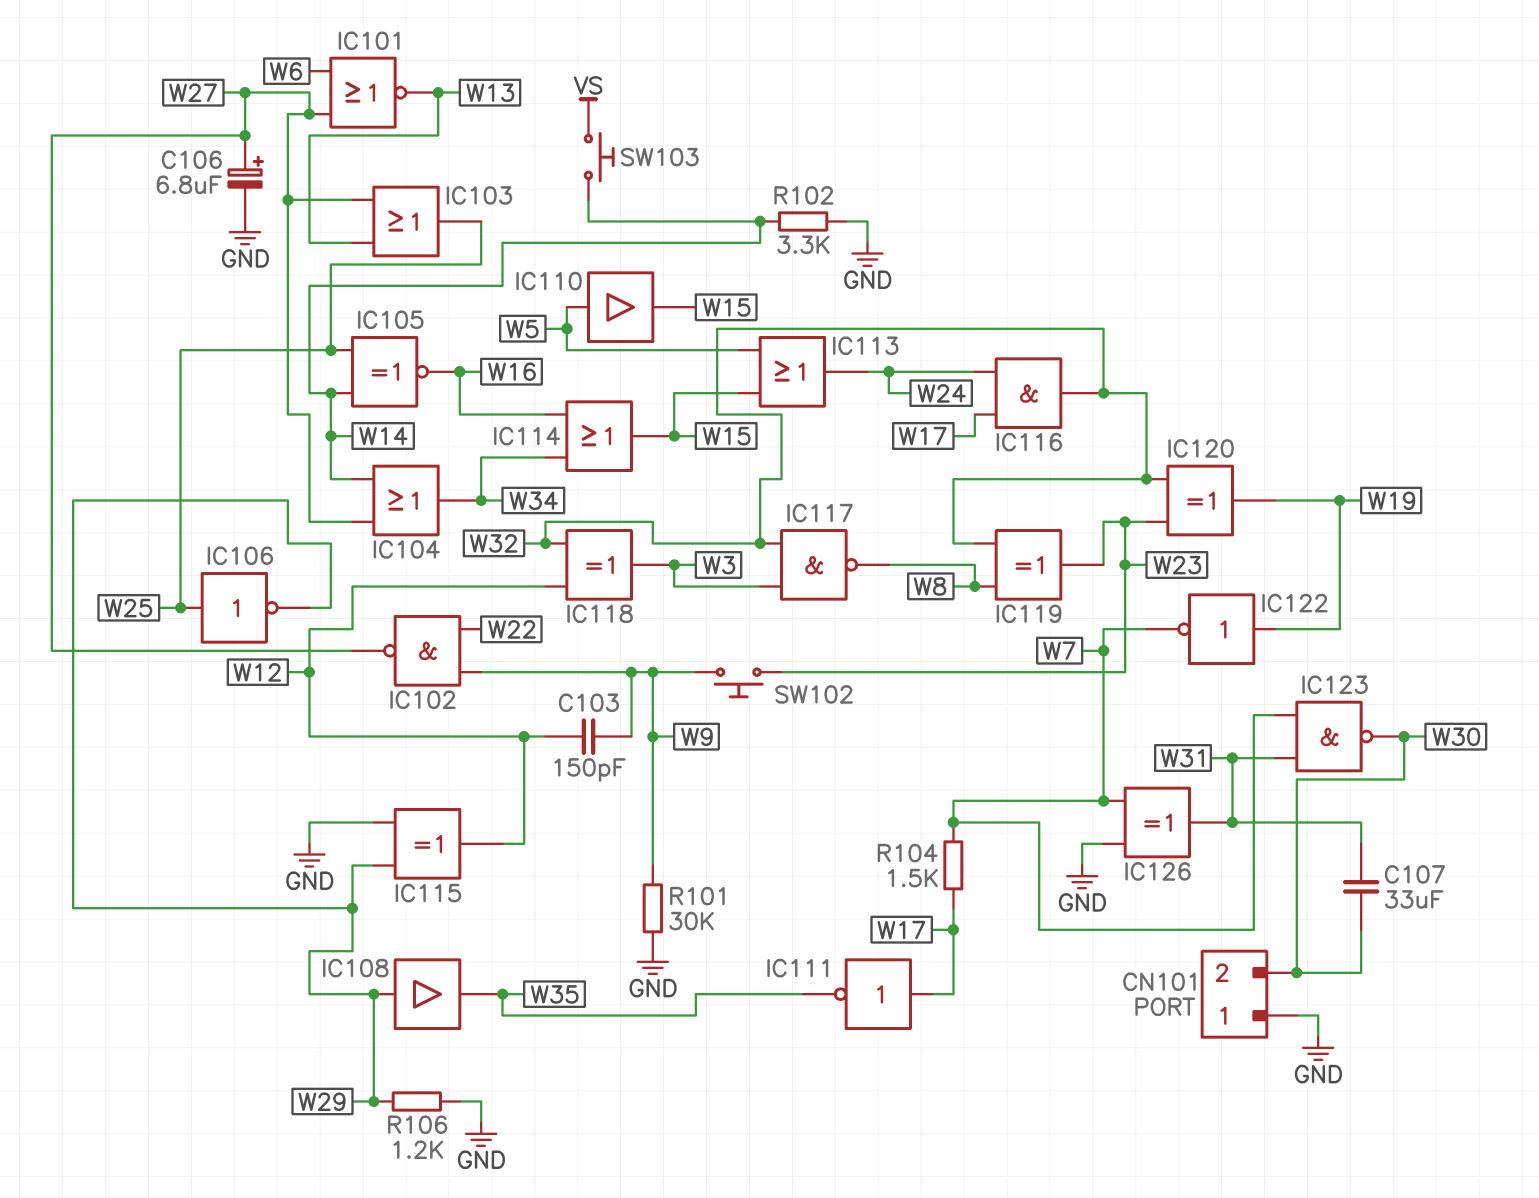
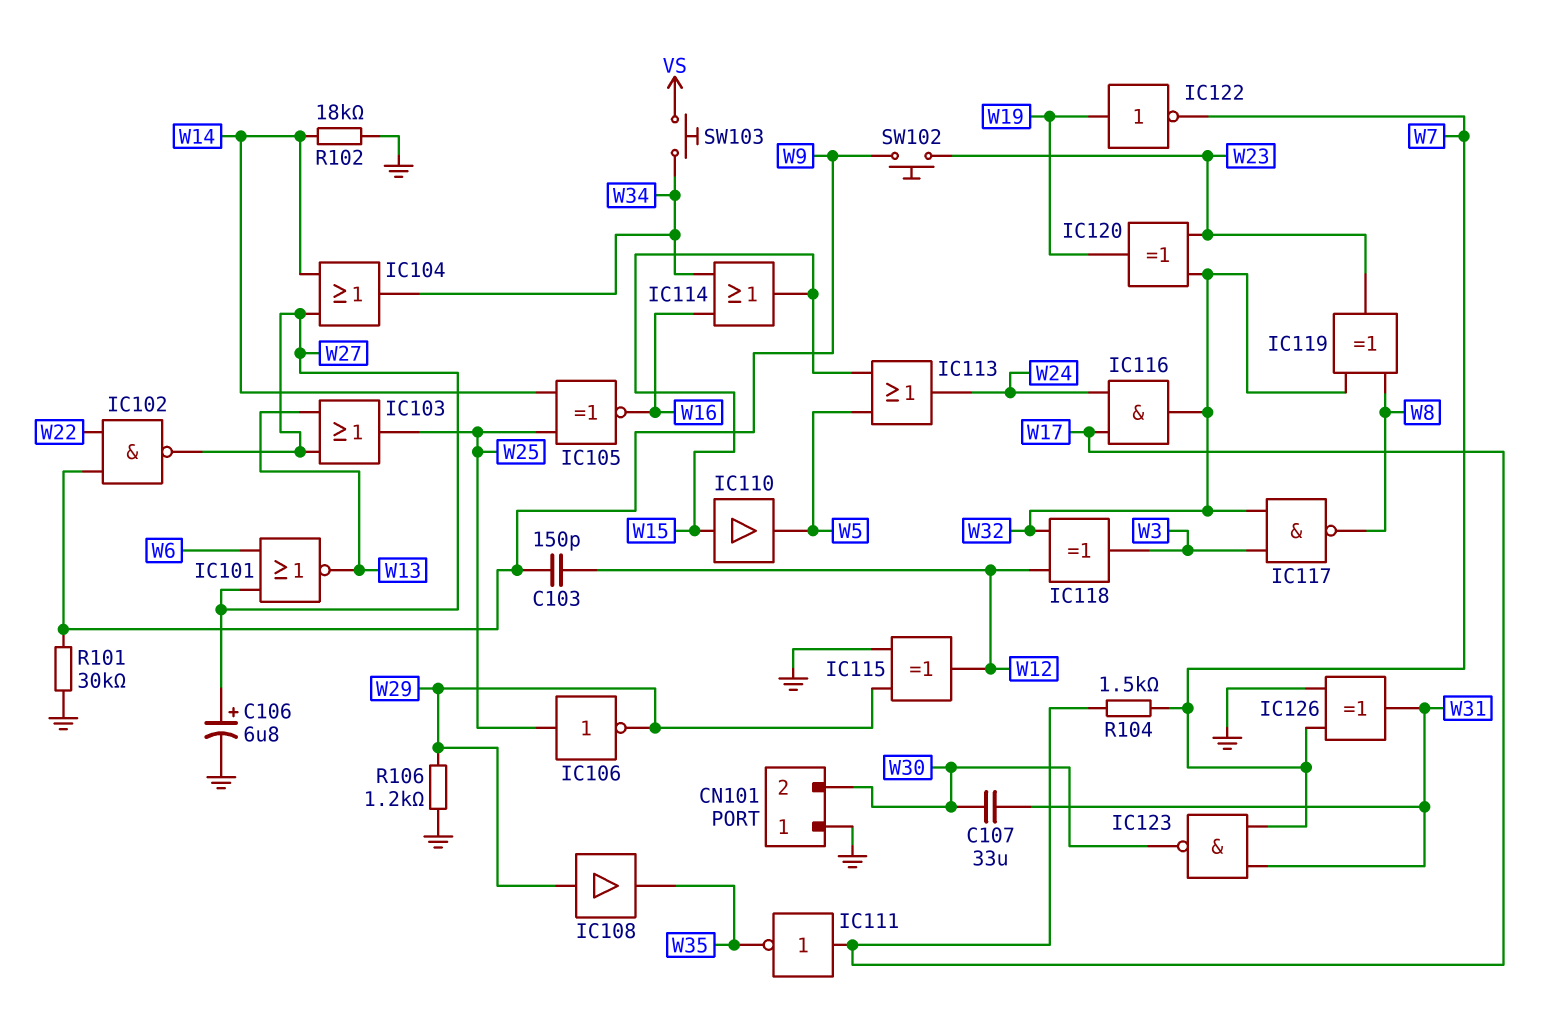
IC110: buffer (in W5, out W15) -> buffer (in W15, out W5)
R102: 3.3k (GND, W14) -> 18k (GND, W14)
SW103: button (VS, W14) -> button (VS, W34)

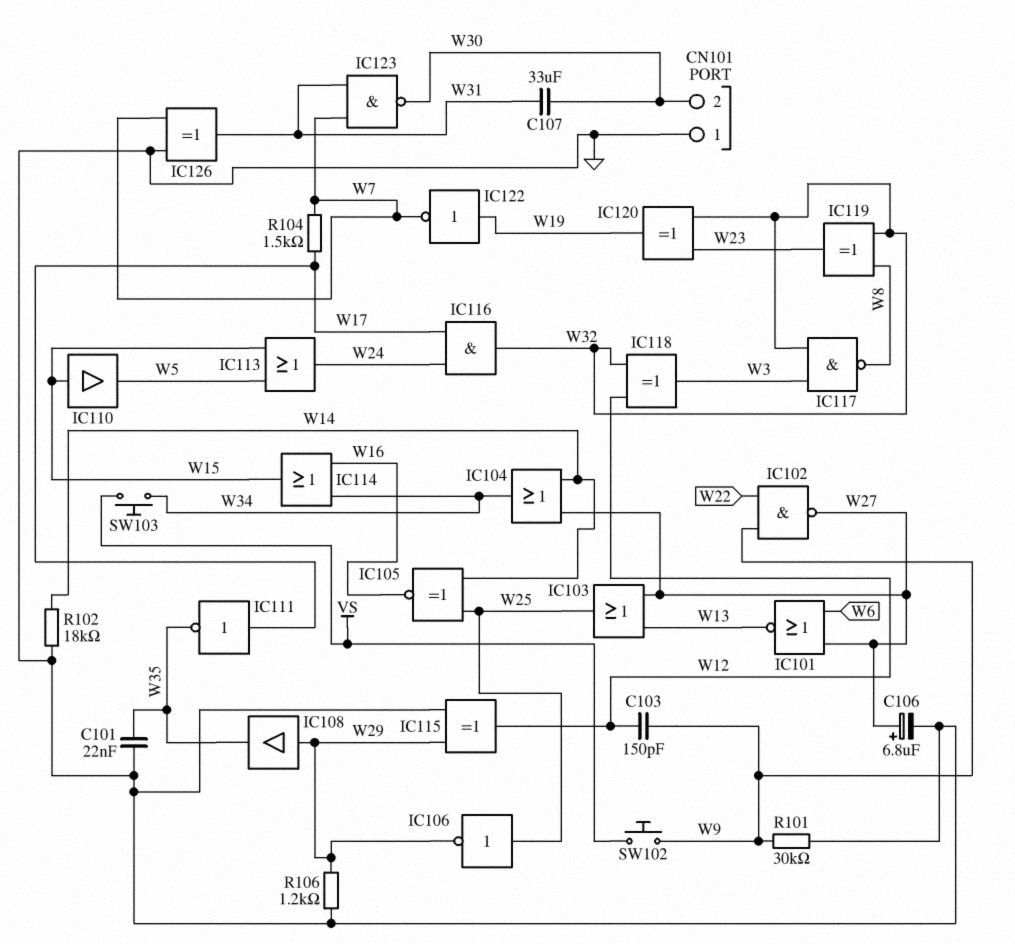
C101: none -> 22nF (GND, W35)
SW102: button (W9, W23) -> button (VS, W9)

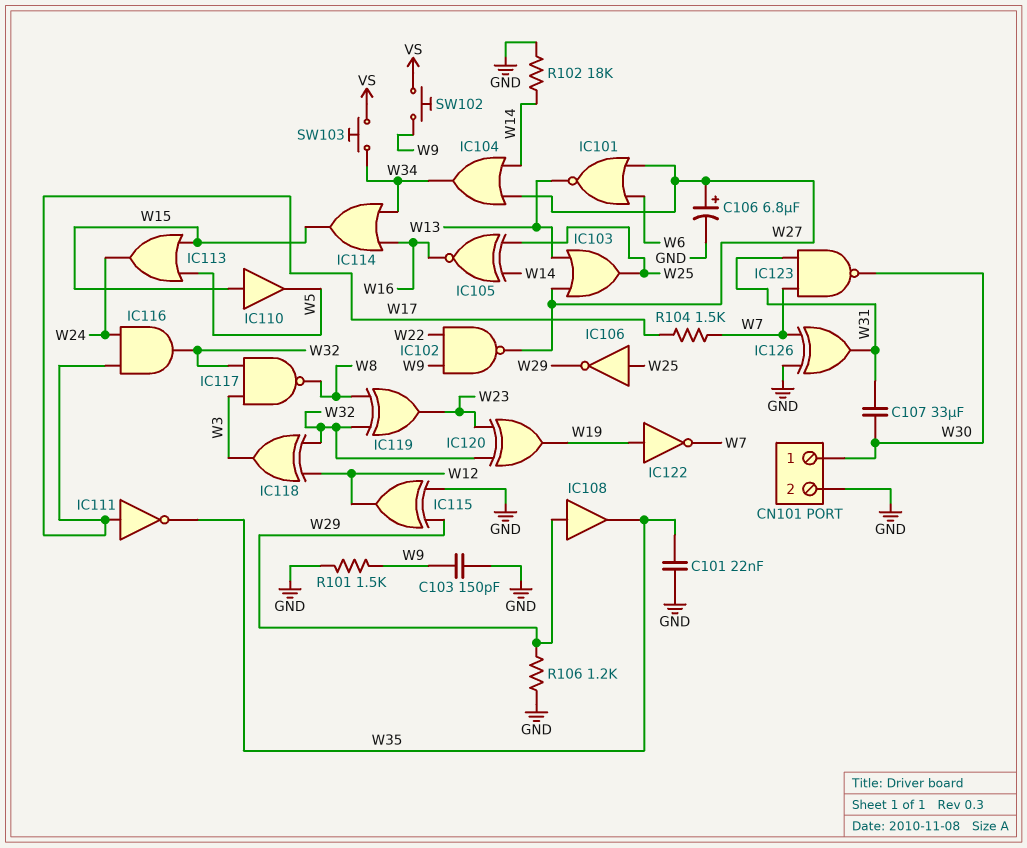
C103: 150pF (W9, W12) -> 150pF (GND, W9)
CN101 pin 1: GND -> W30
CN101 pin 2: W30 -> GND
R101: 30k (GND, W9) -> 1.5k (GND, W9)

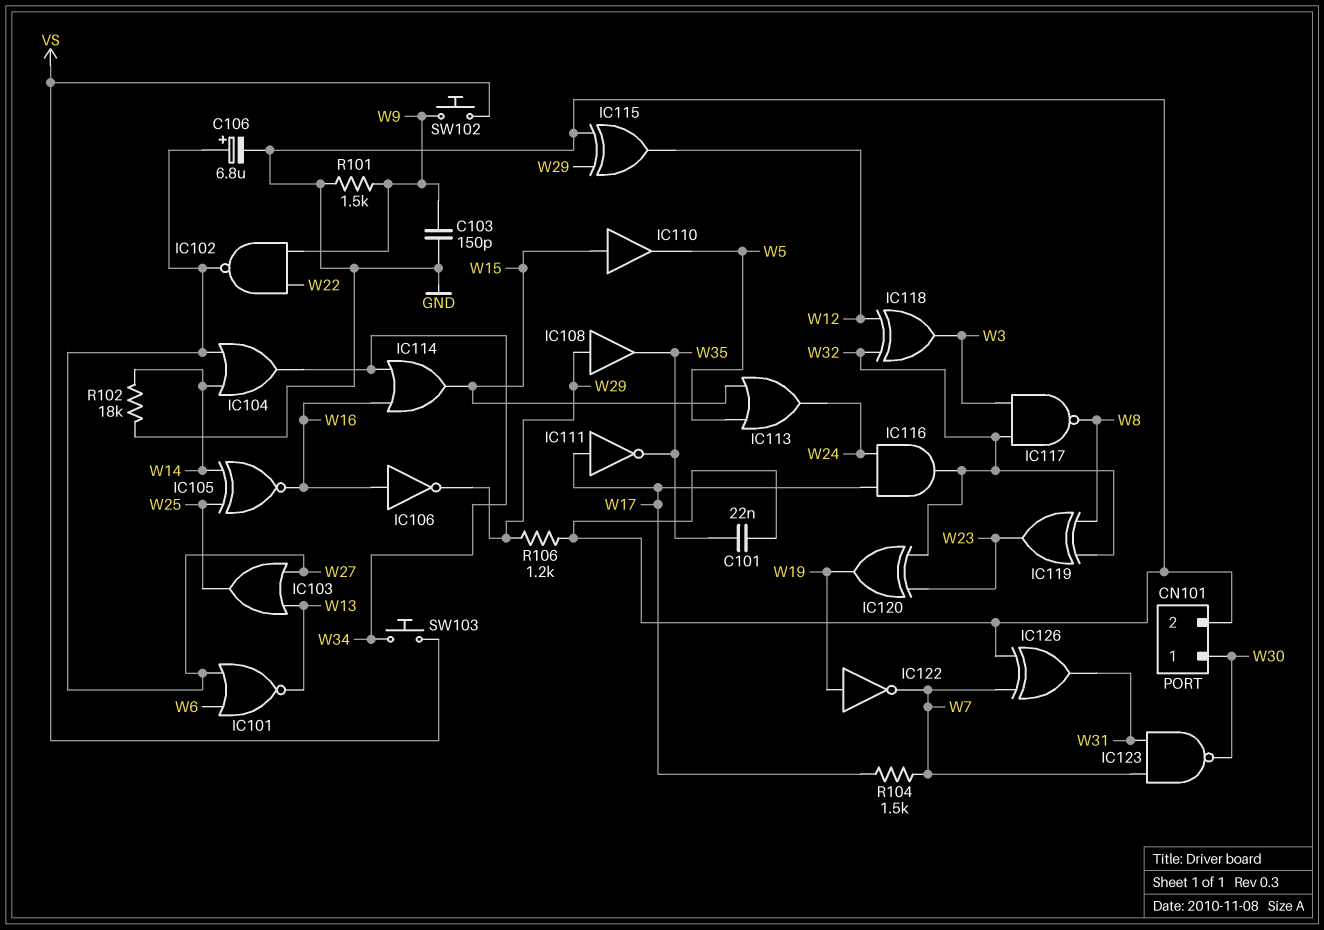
C107: 33uF (W30, W31) -> none
IC106: NOT (in W25, out W29) -> NOT (in W16, out W29)

